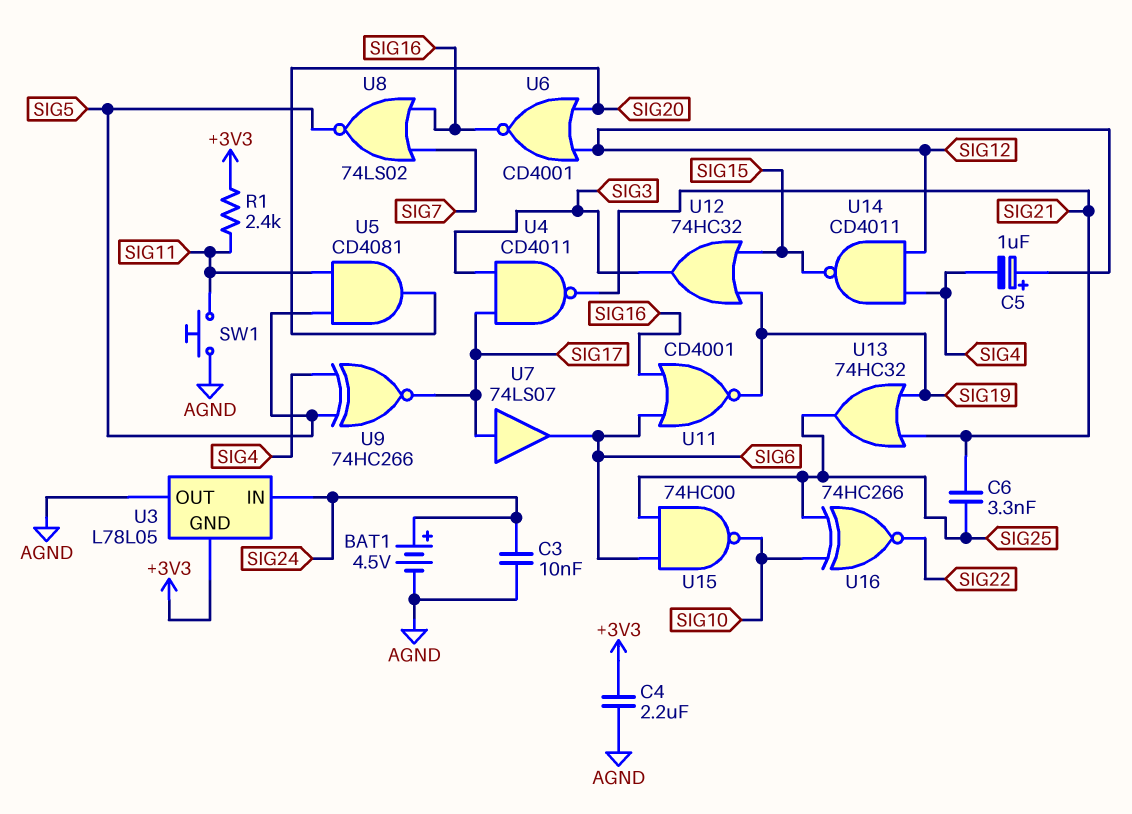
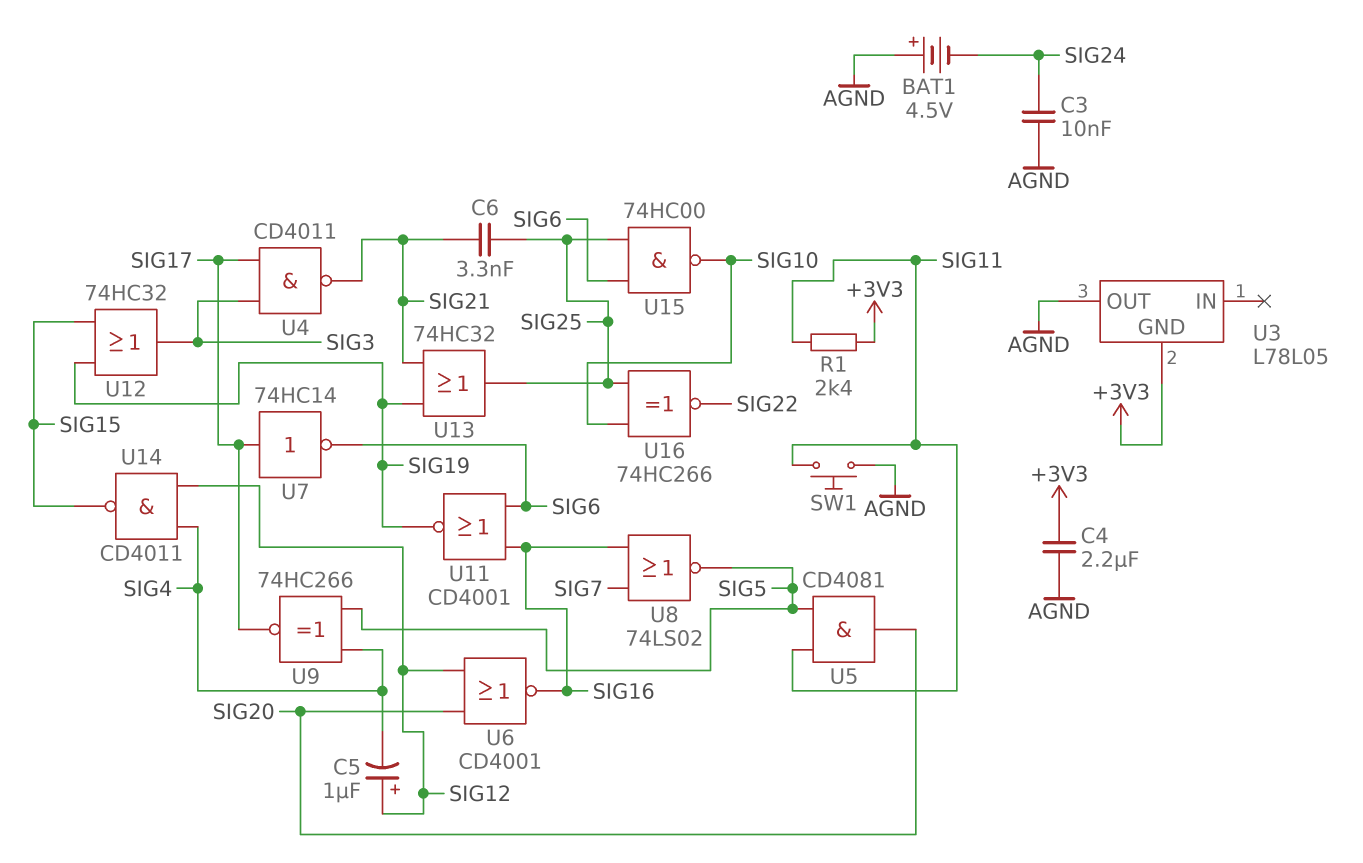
BAT1: 4.5V (plus SIG24, minus AGND) -> 4.5V (plus AGND, minus SIG24)
U3 pin IN: SIG24 -> none
U7: buffer 74LS07 (in SIG17, out SIG6) -> NOT 74HC14 (in SIG17, out SIG6)

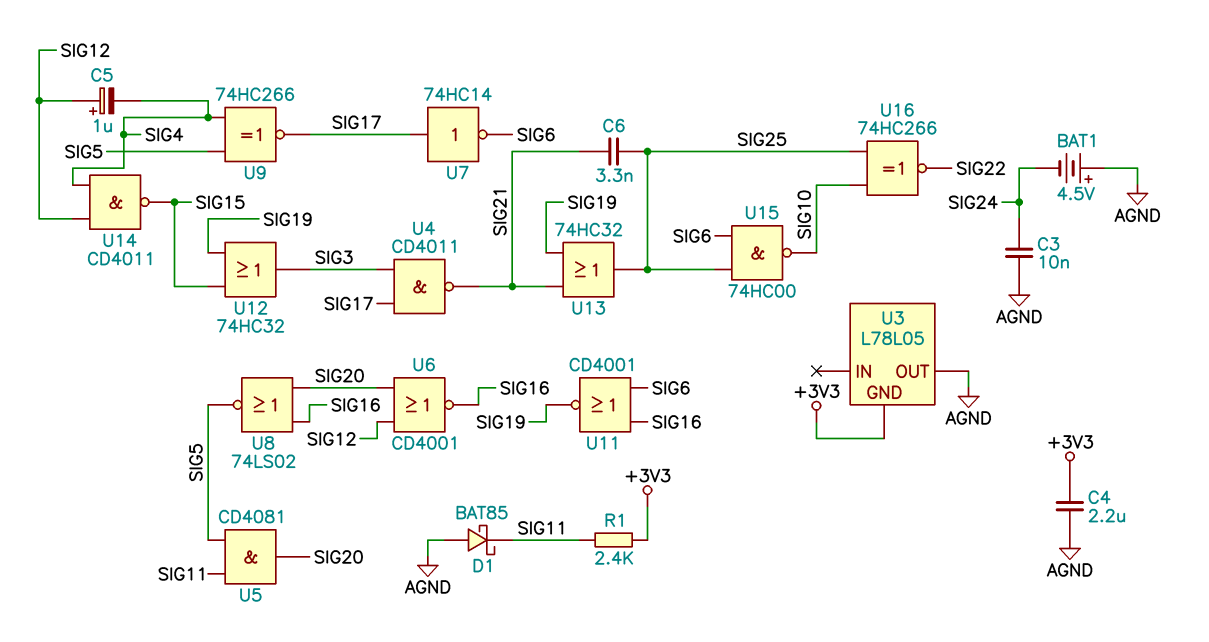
D1: none -> schottky BAT85 (A AGND, K SIG11)
SW1: button (AGND, SIG11) -> none
U8: NOR 74LS02 (in SIG7, in SIG16, out SIG5) -> NOR 74LS02 (in SIG16, in SIG20, out SIG5)

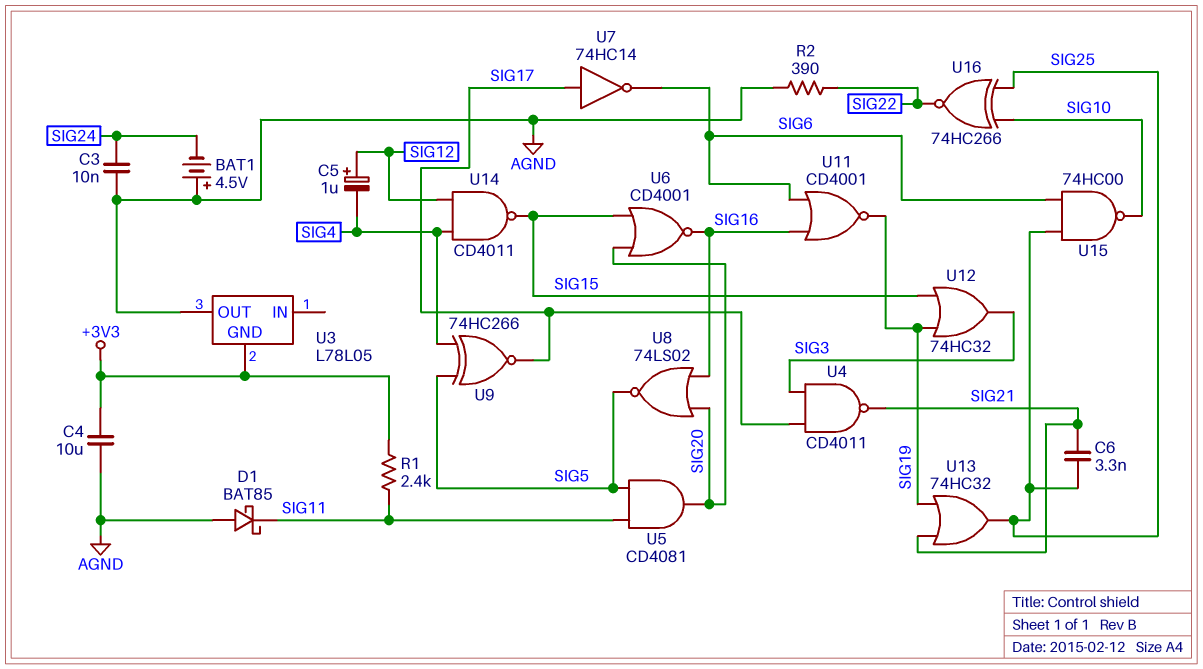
C4: 2.2uF (+3V3, AGND) -> 10uF (+3V3, AGND)
R2: none -> 390 (AGND, SIG22)
U6: NOR CD4001 (in SIG12, in SIG20, out SIG16) -> NOR CD4001 (in SIG15, in SIG20, out SIG16)

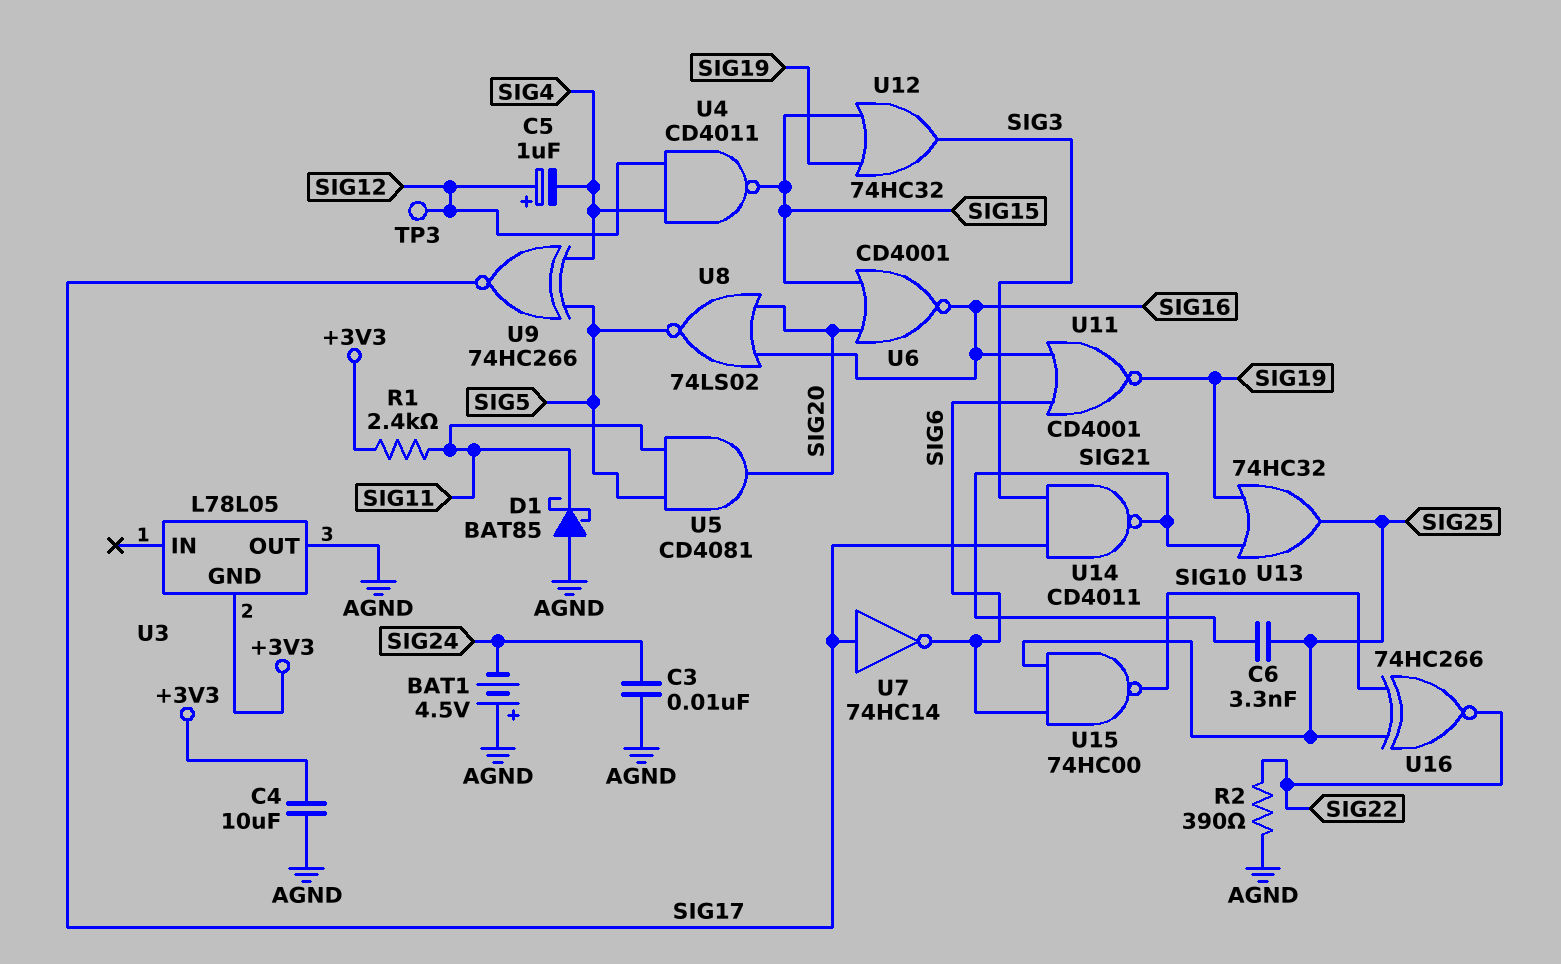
TP3: none -> test point (SIG12)
U4: NAND CD4011 (in SIG3, in SIG17, out SIG21) -> NAND CD4011 (in SIG4, in SIG12, out SIG15)
U14: NAND CD4011 (in SIG4, in SIG12, out SIG15) -> NAND CD4011 (in SIG3, in SIG17, out SIG21)

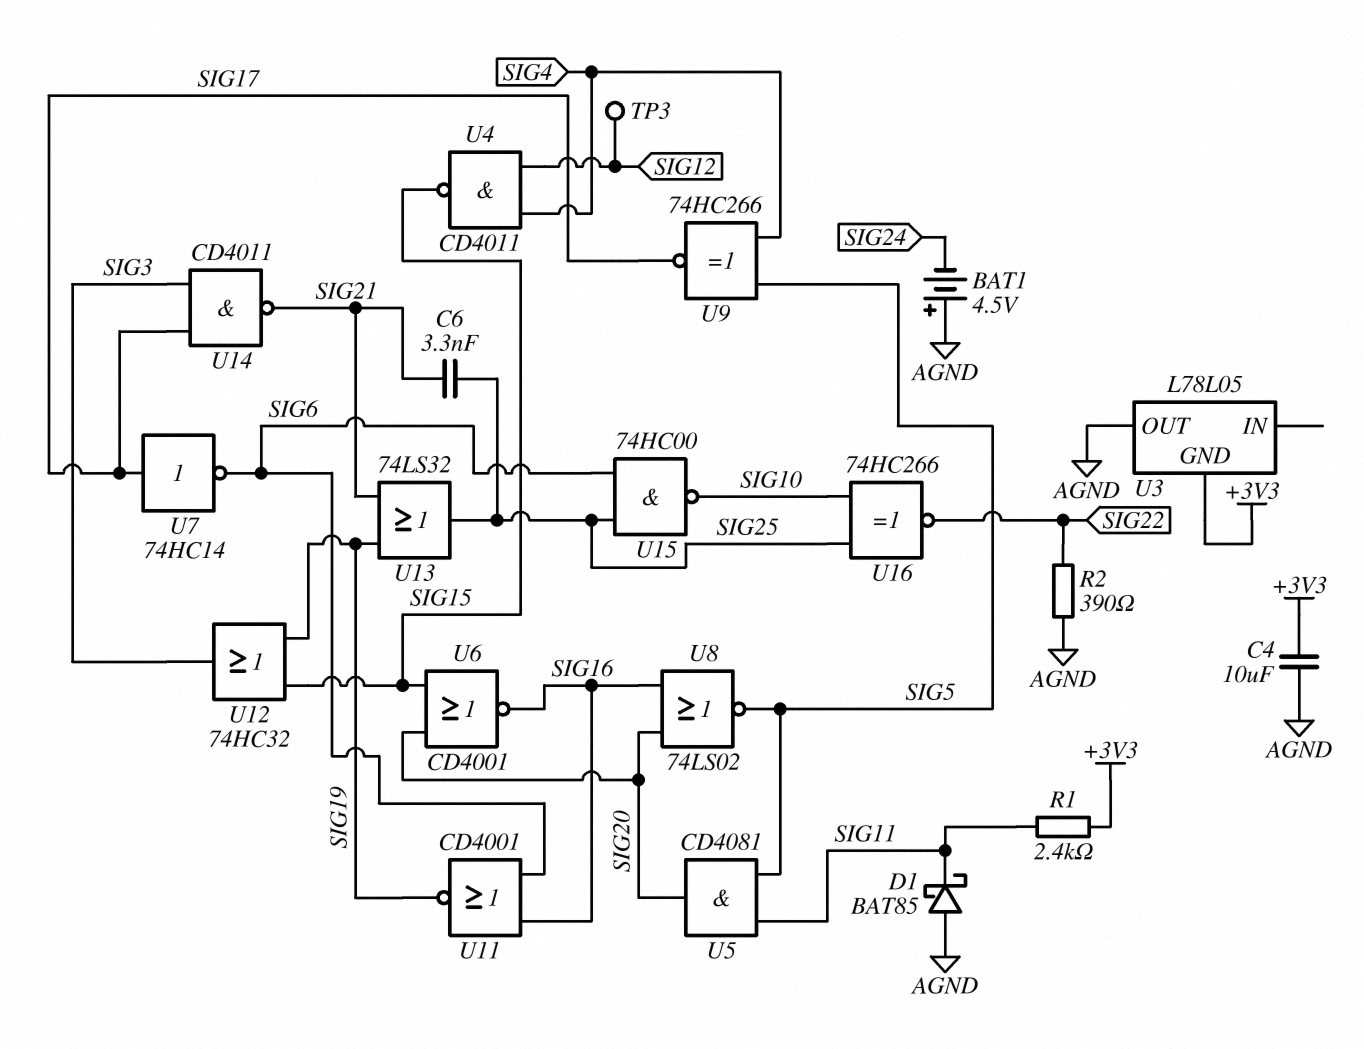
C3: 10nF (AGND, SIG24) -> none
C5: 1uF (plus SIG12, minus SIG4) -> none
U13: OR 74HC32 (in SIG19, in SIG21, out SIG25) -> OR 74LS32 (in SIG19, in SIG21, out SIG25)

